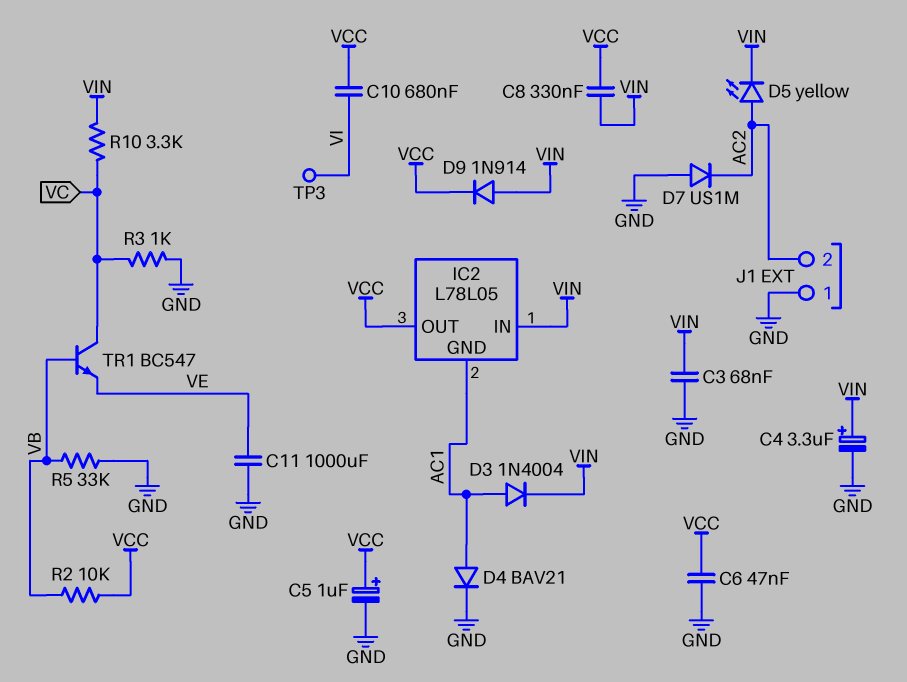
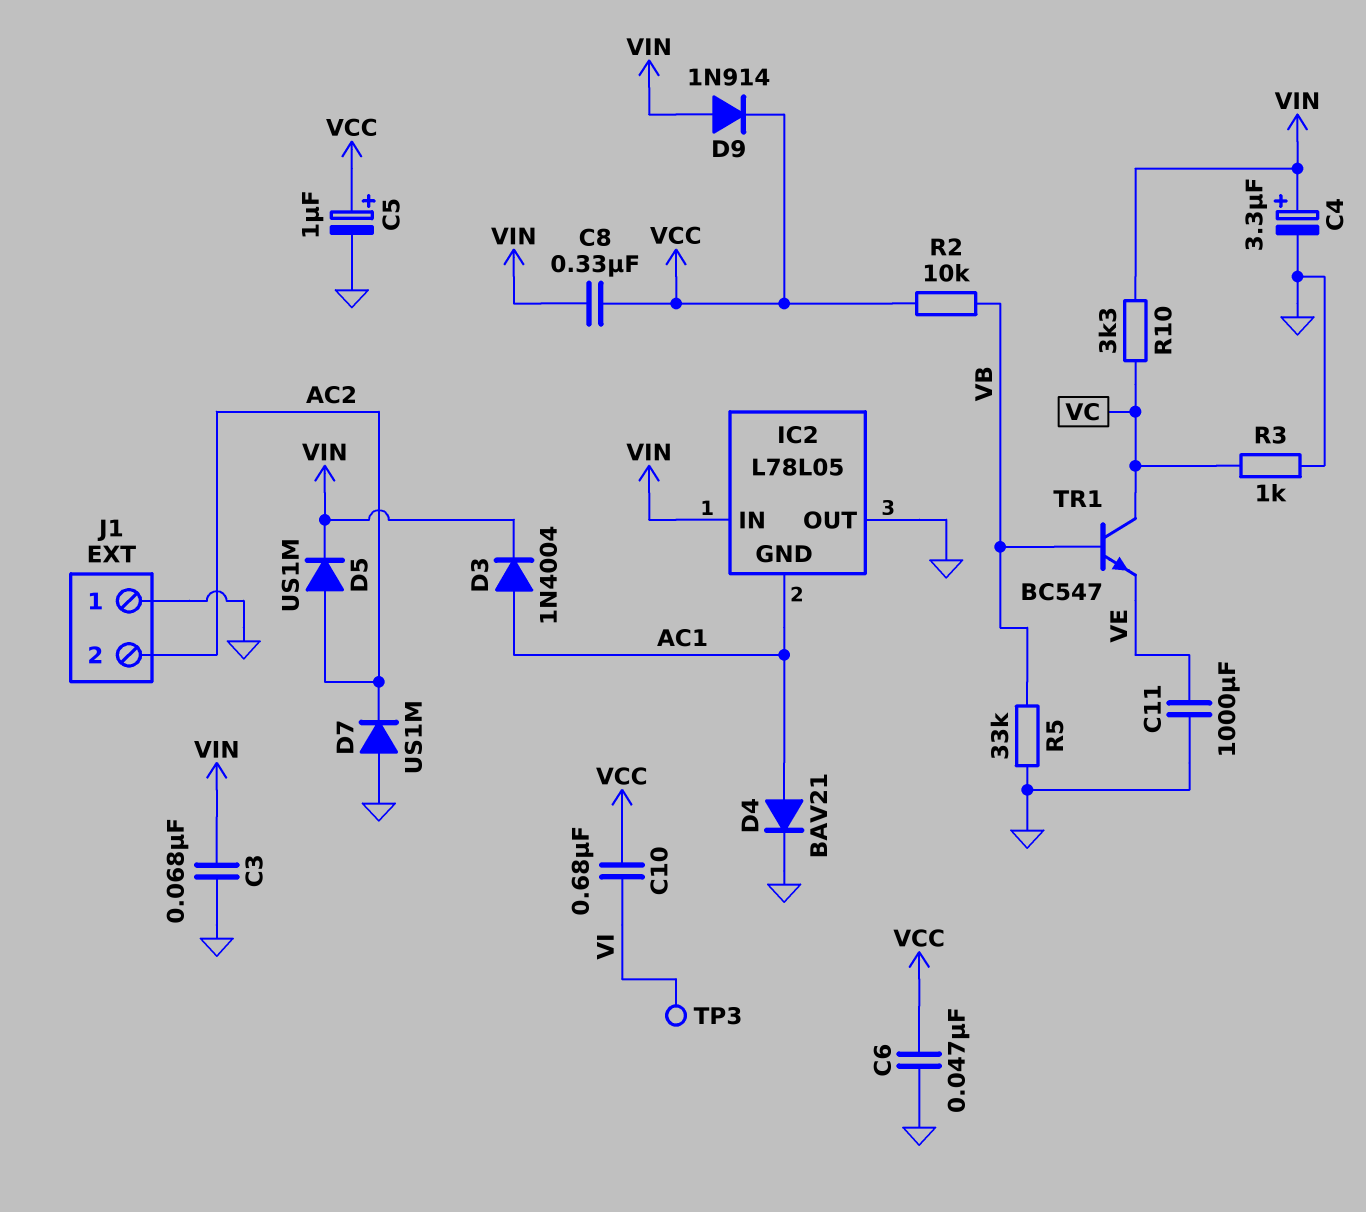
D5: LED yellow (A AC2, K VIN) -> diode US1M (A AC2, K VIN)
IC2 pin OUT: VCC -> GND

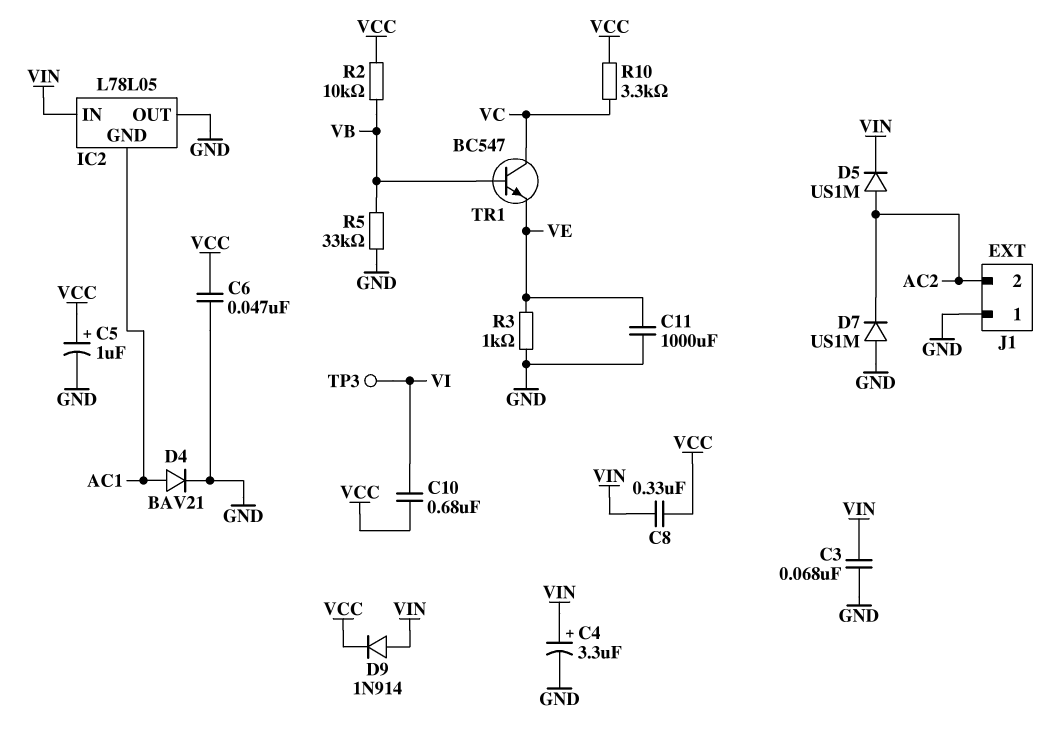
D3: diode 1N4004 (A AC1, K VIN) -> none
R3: 1k (GND, VC) -> 1k (GND, VE)
R10: 3.3k (VC, VIN) -> 3.3k (VC, VCC)

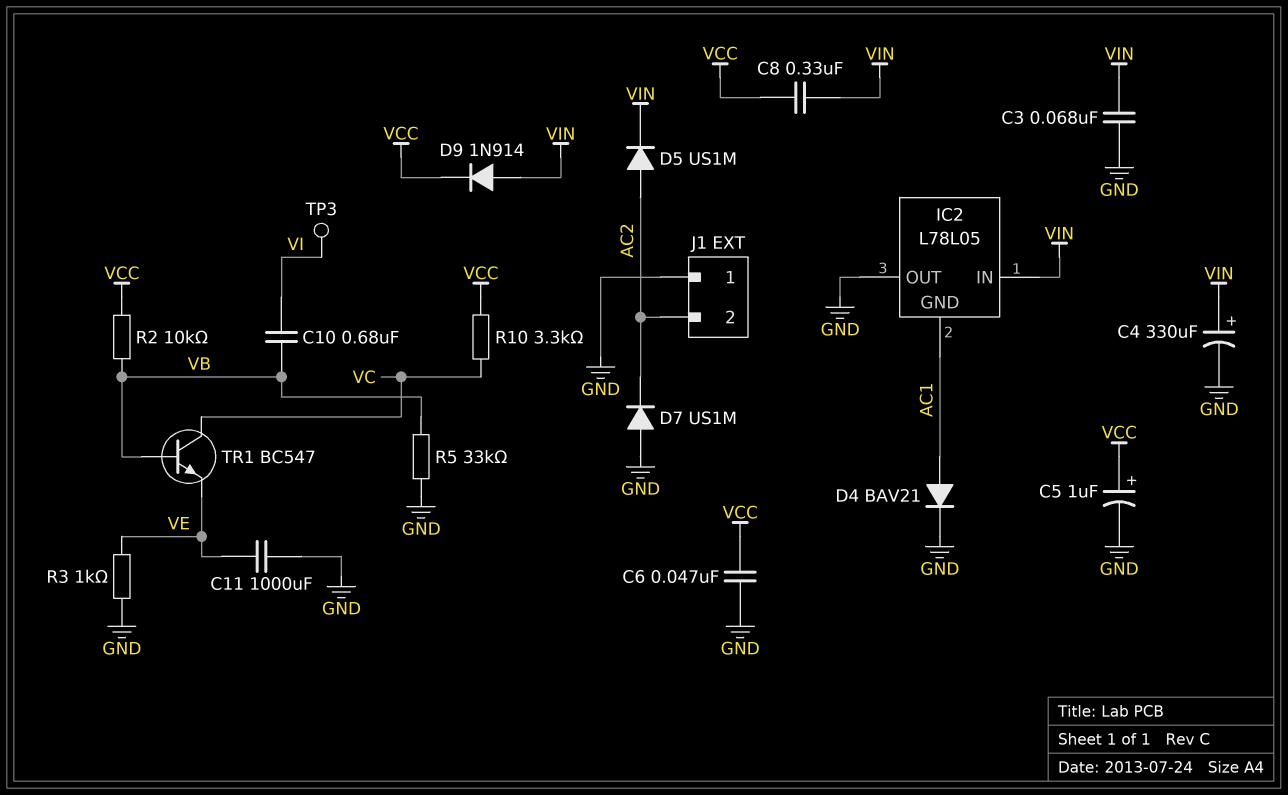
C4: 3.3uF (plus VIN, minus GND) -> 330uF (plus VIN, minus GND)
C10: 680nF (VCC, VI) -> 680nF (VB, VI)

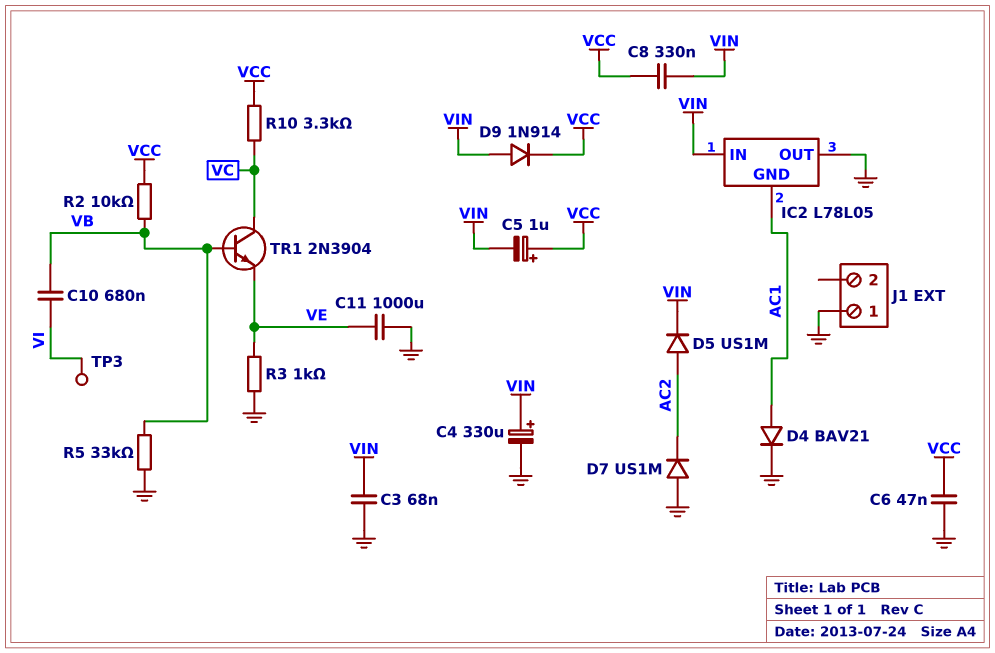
C5: 1uF (plus VCC, minus GND) -> 1uF (plus VCC, minus VIN)
J1 pin 2: AC2 -> none
TR1: NPN BC547 (B VB, C VC, E VE) -> NPN 2N3904 (B VB, C VC, E VE)

